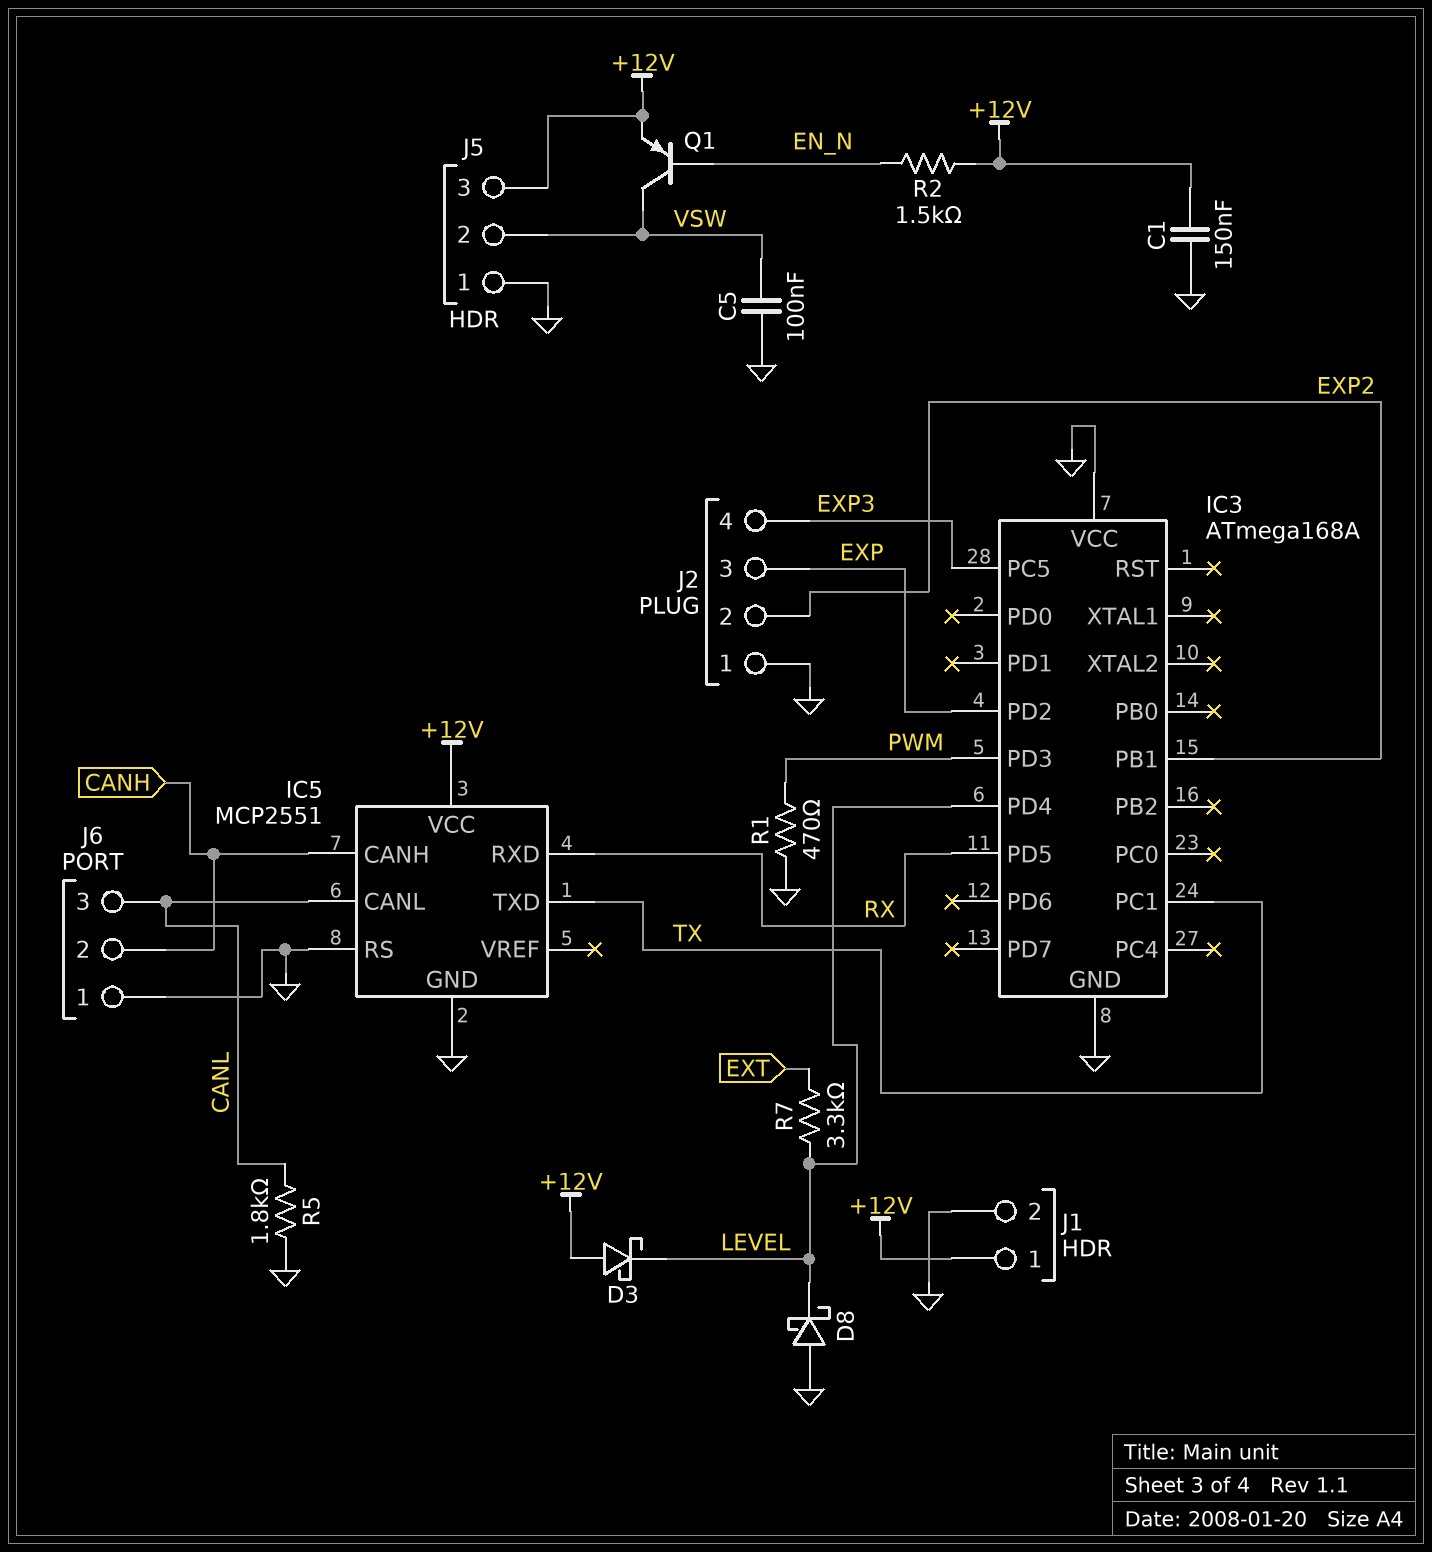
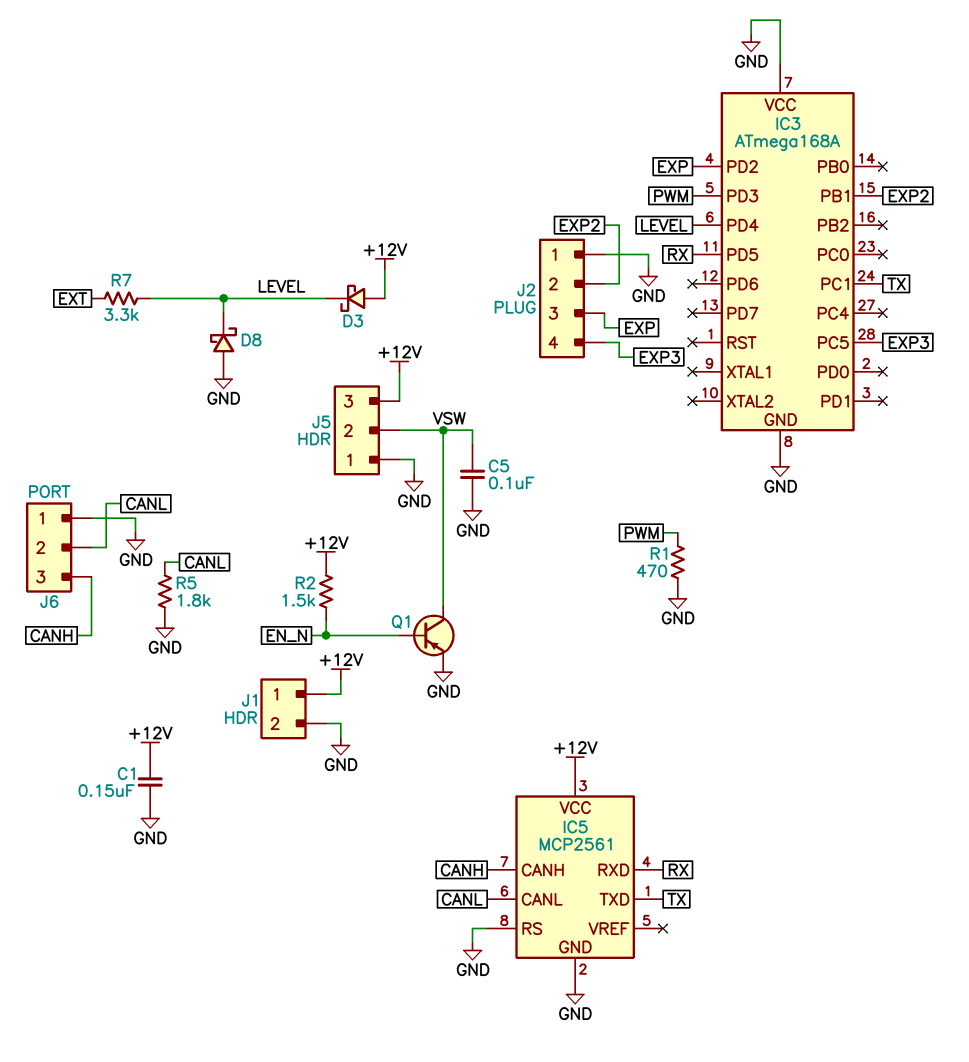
IC5: MCP2551 -> MCP2561
J6 pin 2: CANH -> CANL
J6 pin 3: CANL -> CANH
Q1: PNP (B EN_N, C VSW, E +12V) -> PNP (B EN_N, C VSW, E GND)

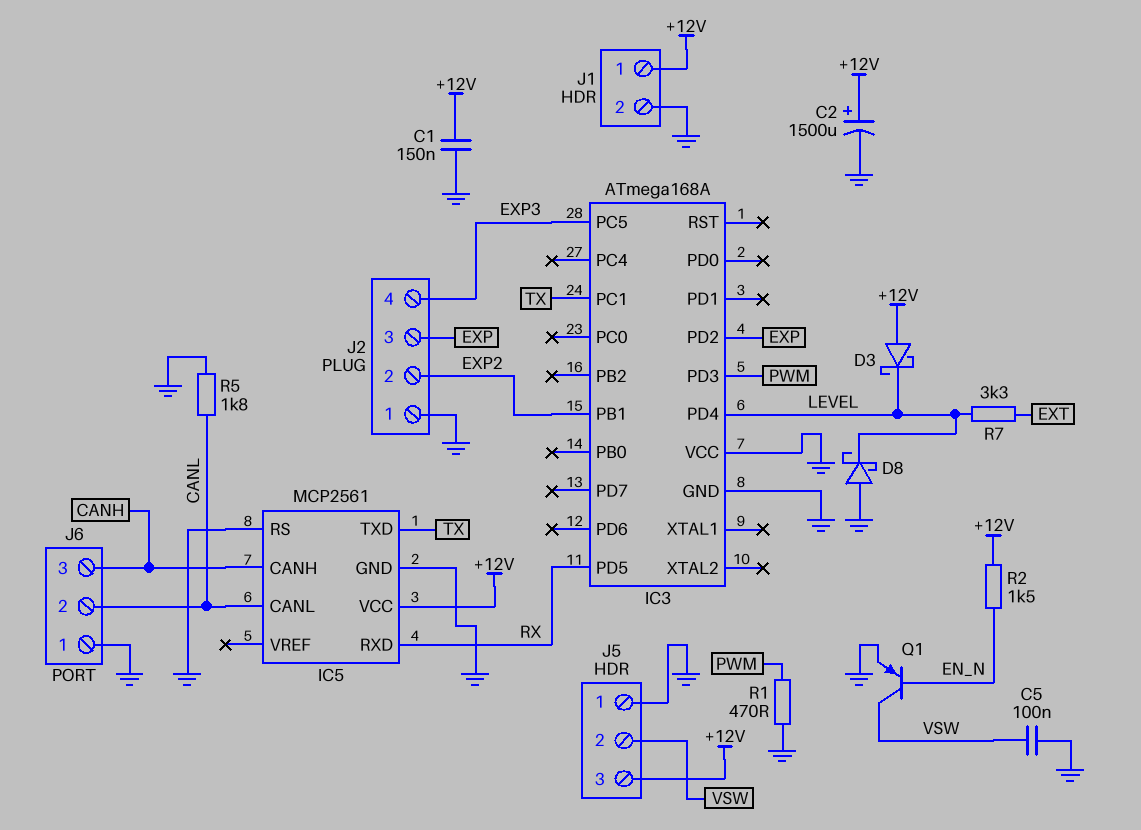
C2: none -> 1500uF (plus +12V, minus GND)

